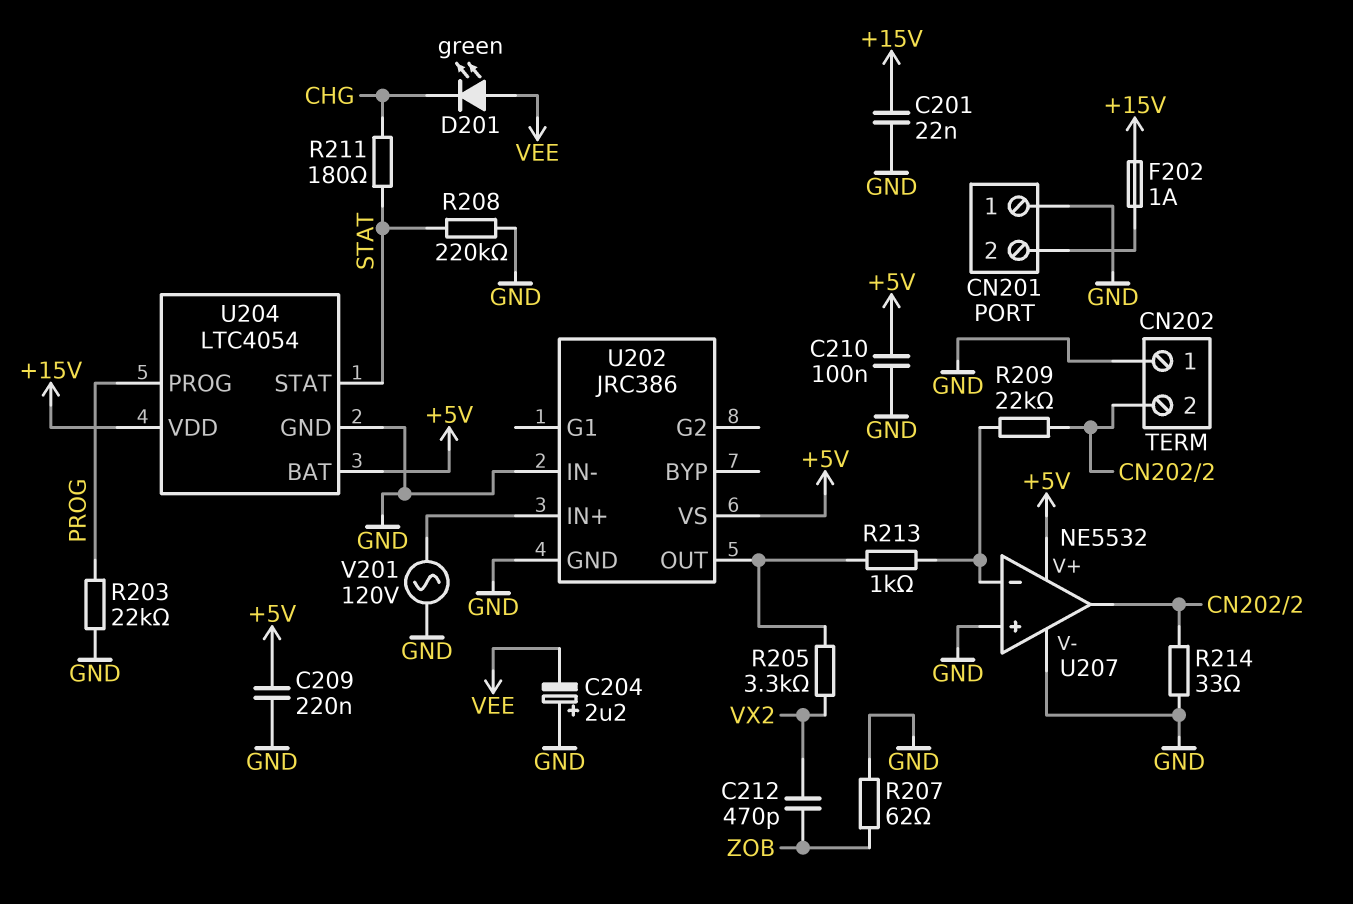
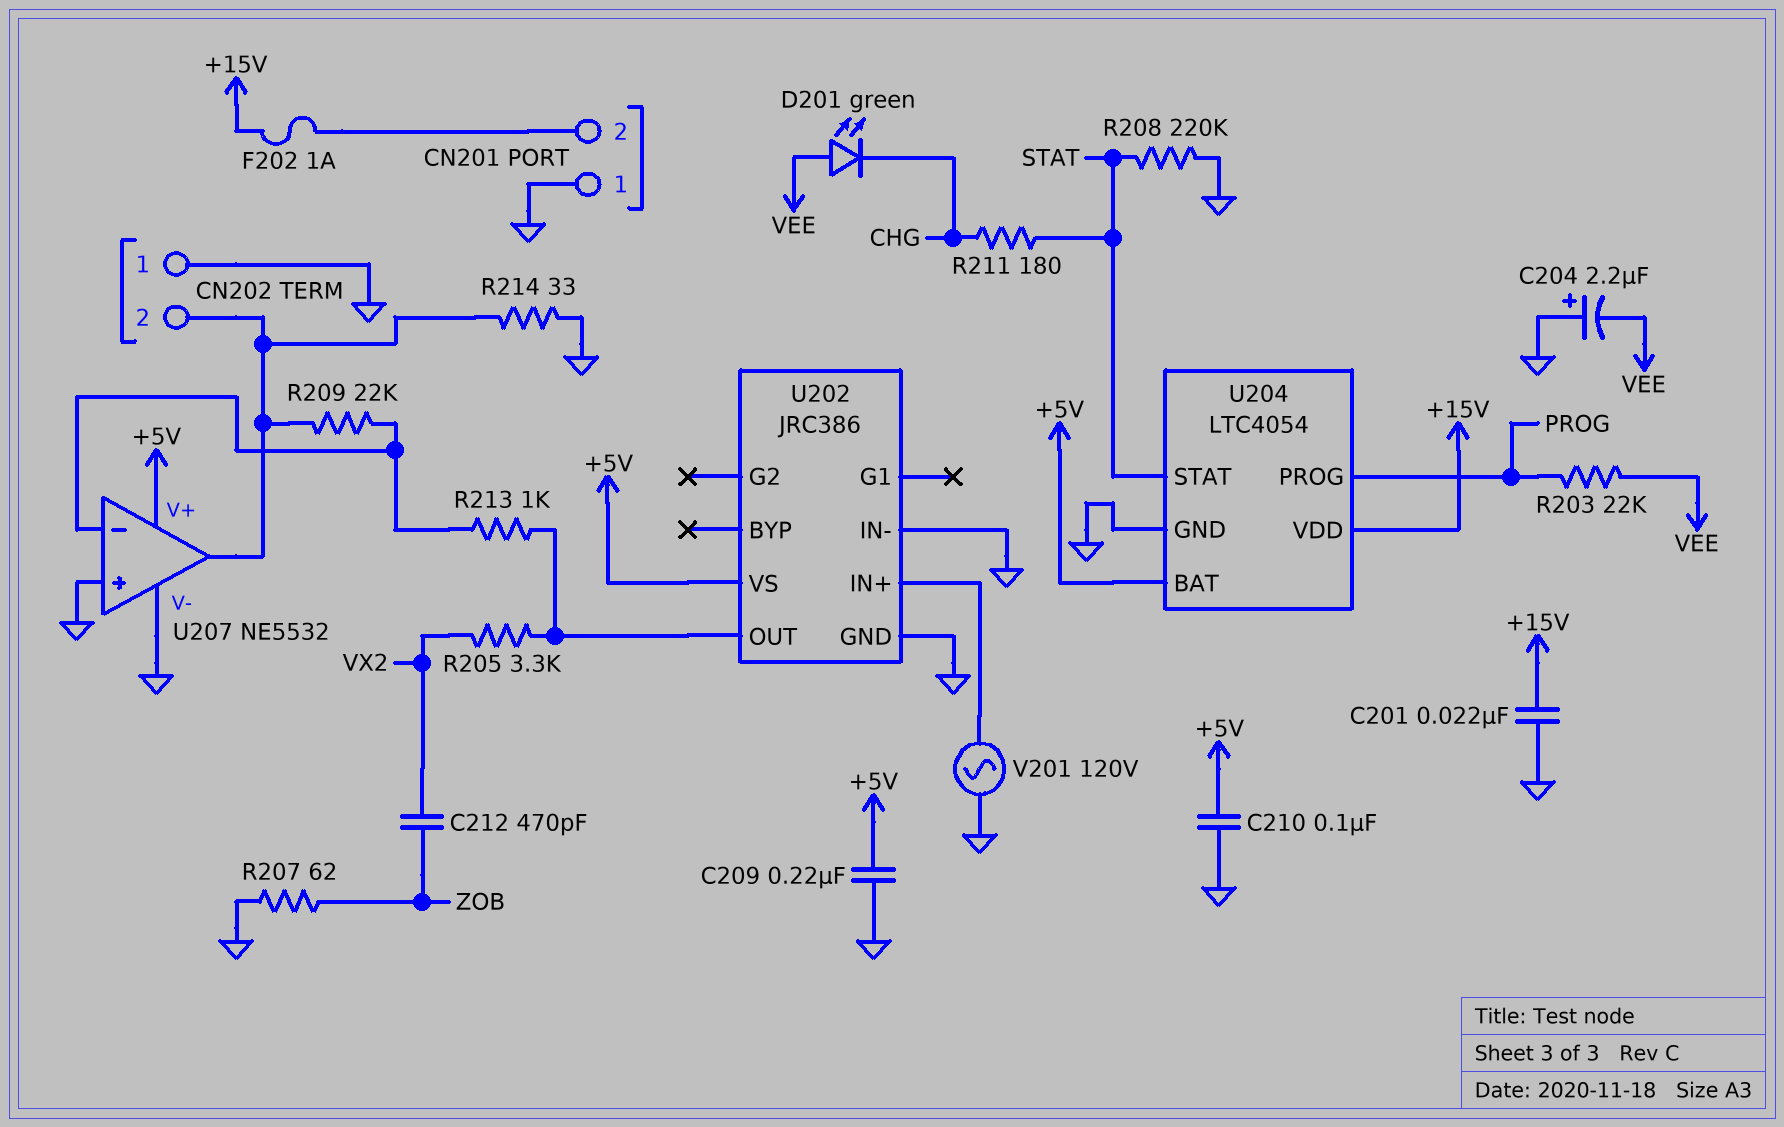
R203: 22k (GND, PROG) -> 22k (PROG, VEE)

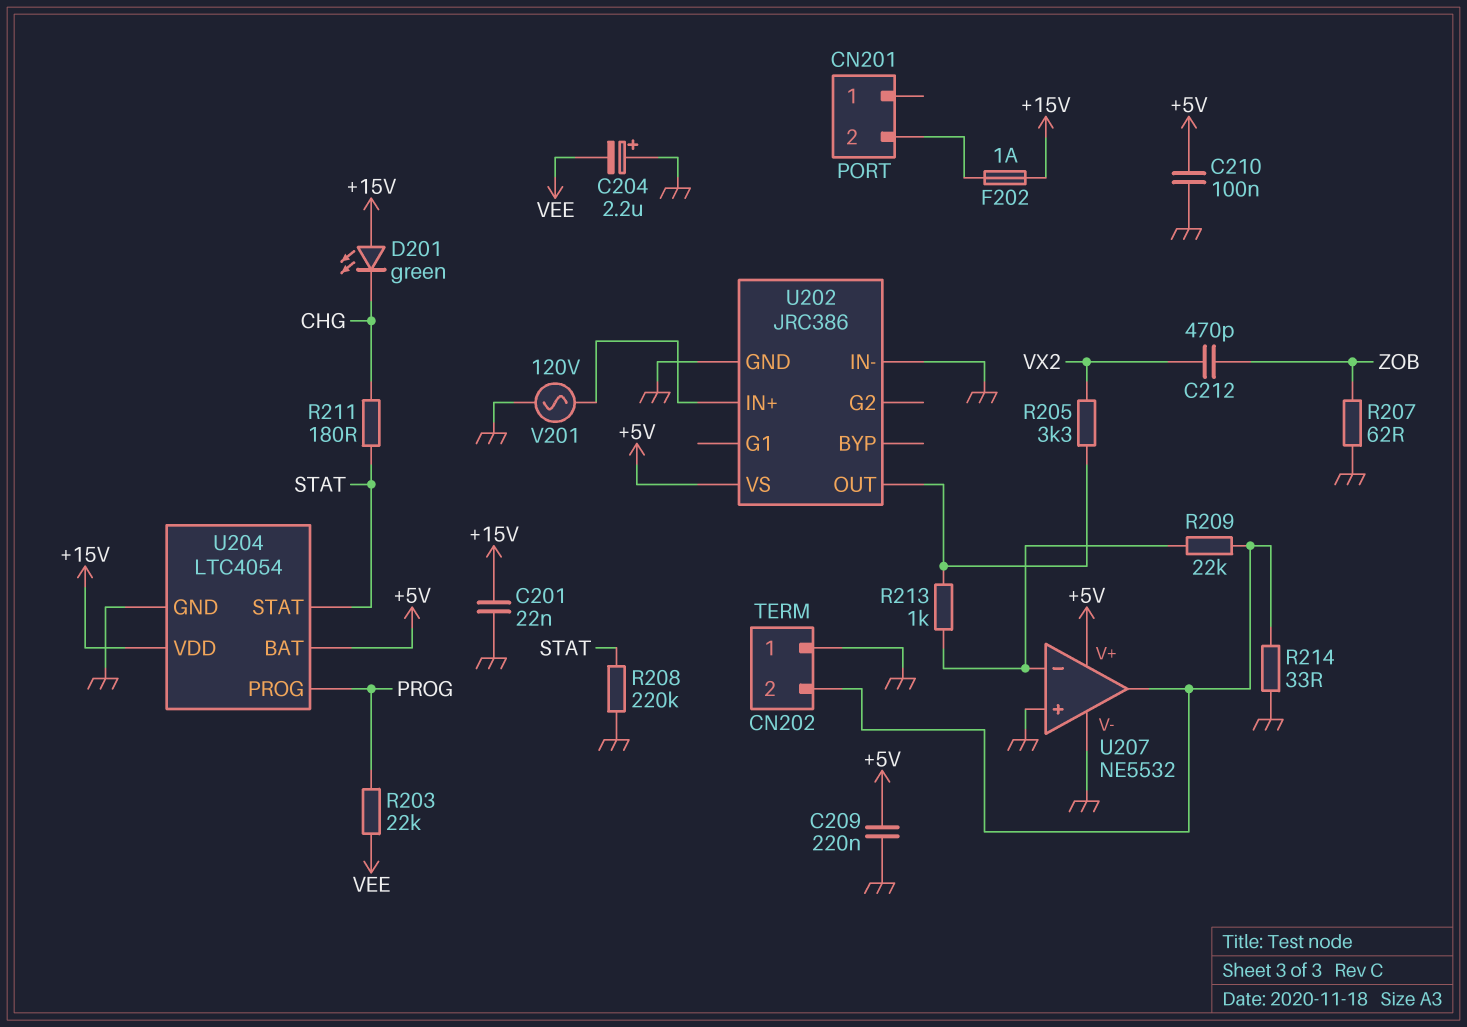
CN201 pin 1: GND -> none
D201: LED green (A VEE, K CHG) -> LED green (A +15V, K CHG)

